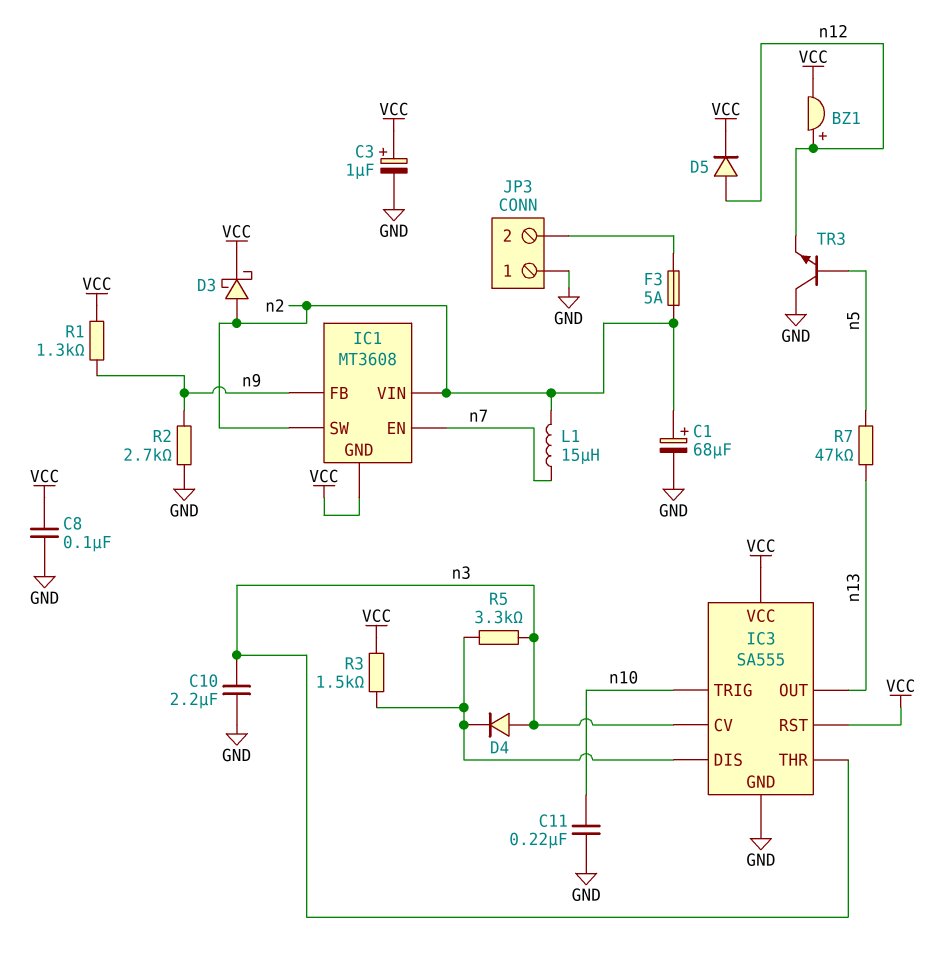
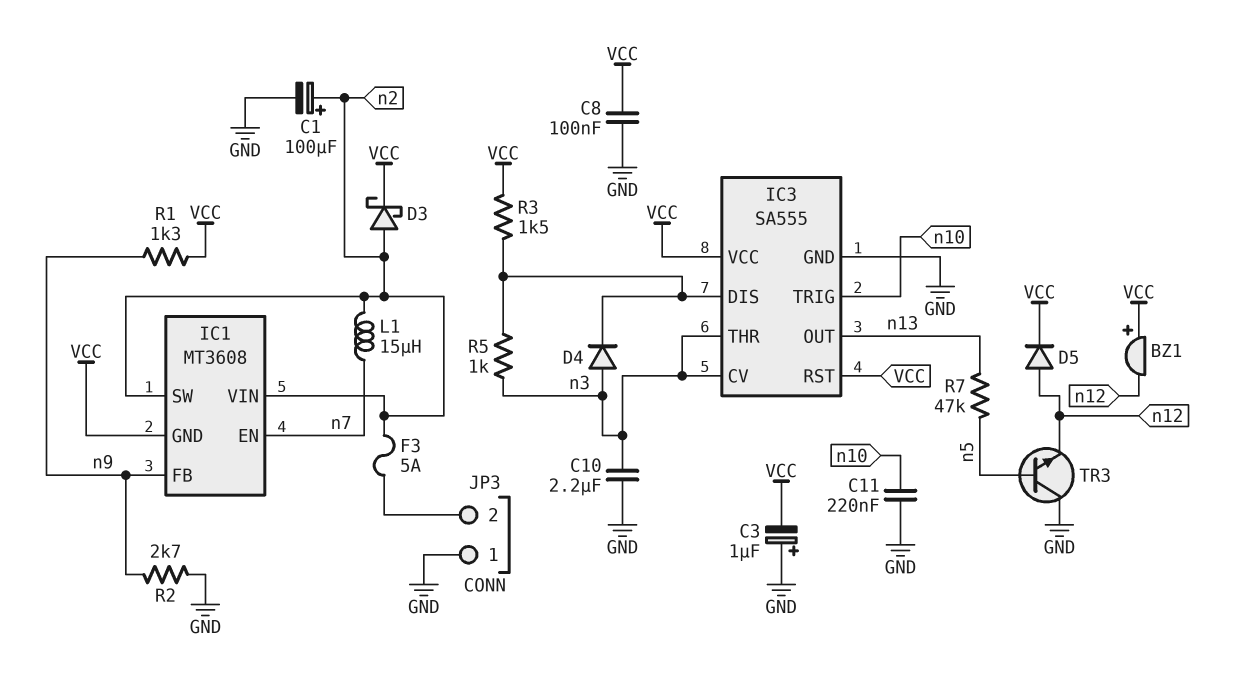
BZ1: buzzer (plus n12, minus VCC) -> buzzer (plus VCC, minus n12)
C1: 68uF (plus n2, minus GND) -> 100uF (plus n2, minus GND)
C3: 1uF (plus VCC, minus GND) -> 1uF (plus GND, minus VCC)
R5: 3.3k (IC3/DIS, n3) -> 1k (IC3/DIS, n3)

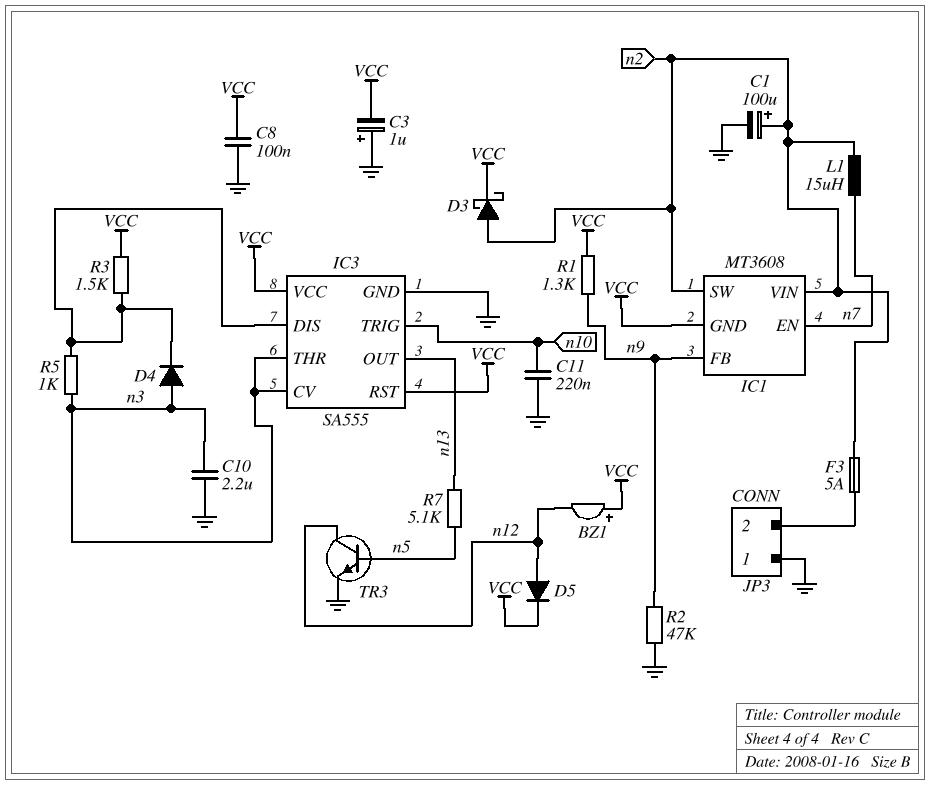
R2: 2.7k (GND, n9) -> 47k (GND, n9)
R7: 47k (n5, n13) -> 5.1k (n5, n13)
TR3: NPN (B n5, C GND, E n12) -> NPN (B n5, C n12, E GND)

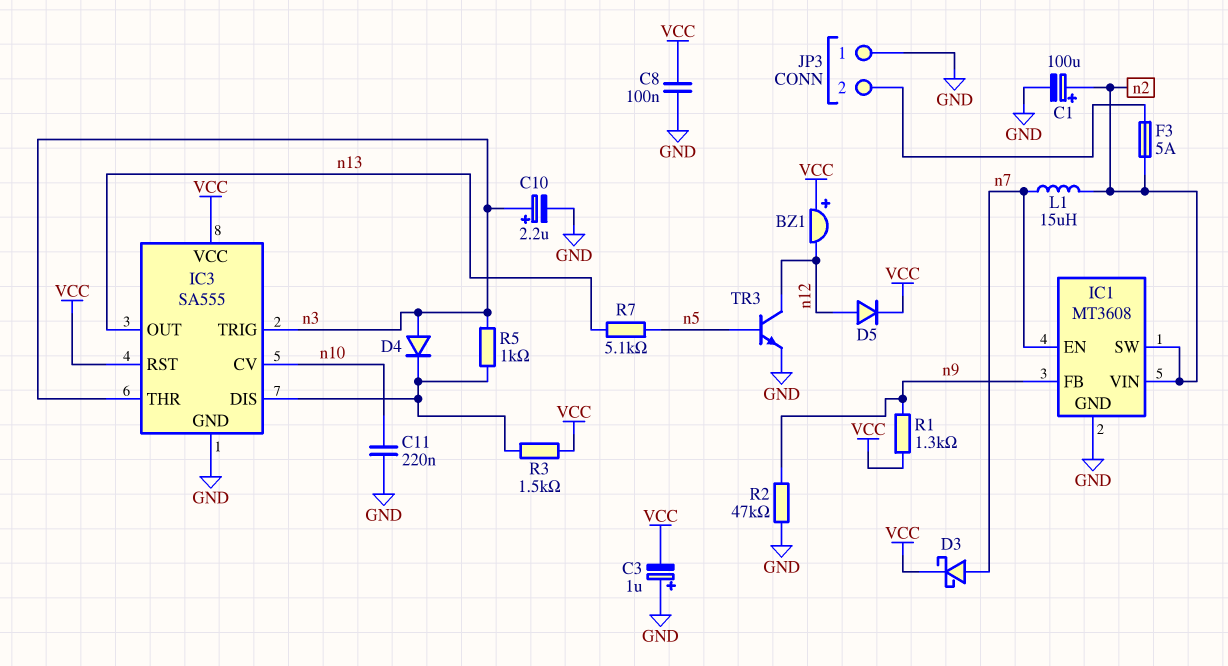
C10: 2.2uF (GND, n3) -> 2.2uF (plus n3, minus GND)
D3: schottky (A n2, K VCC) -> schottky (A n7, K VCC)
IC1 pin GND: VCC -> GND
IC3 pin CV: n3 -> n10
IC3 pin TRIG: n10 -> n3

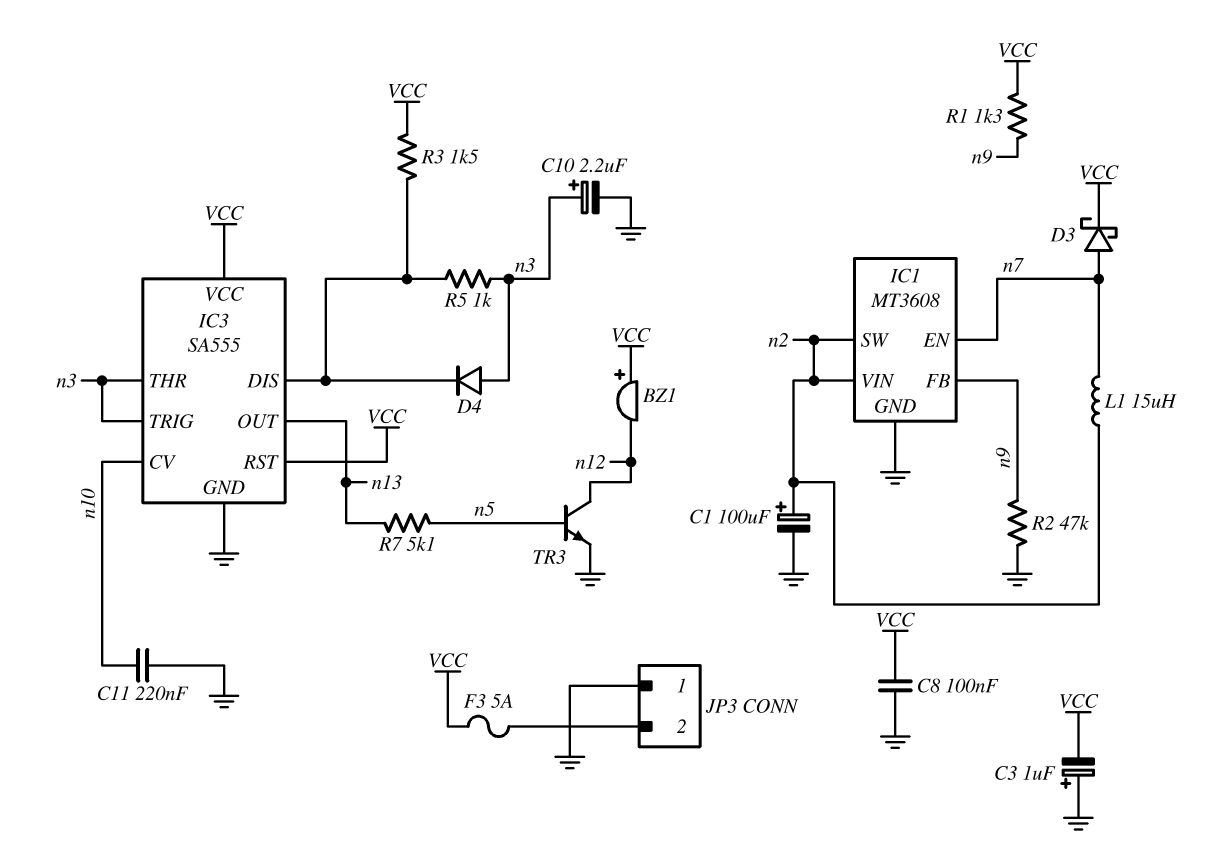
D5: diode (A n12, K VCC) -> none
F3: 5A (JP3/2, n2) -> 5A (JP3/2, VCC)

